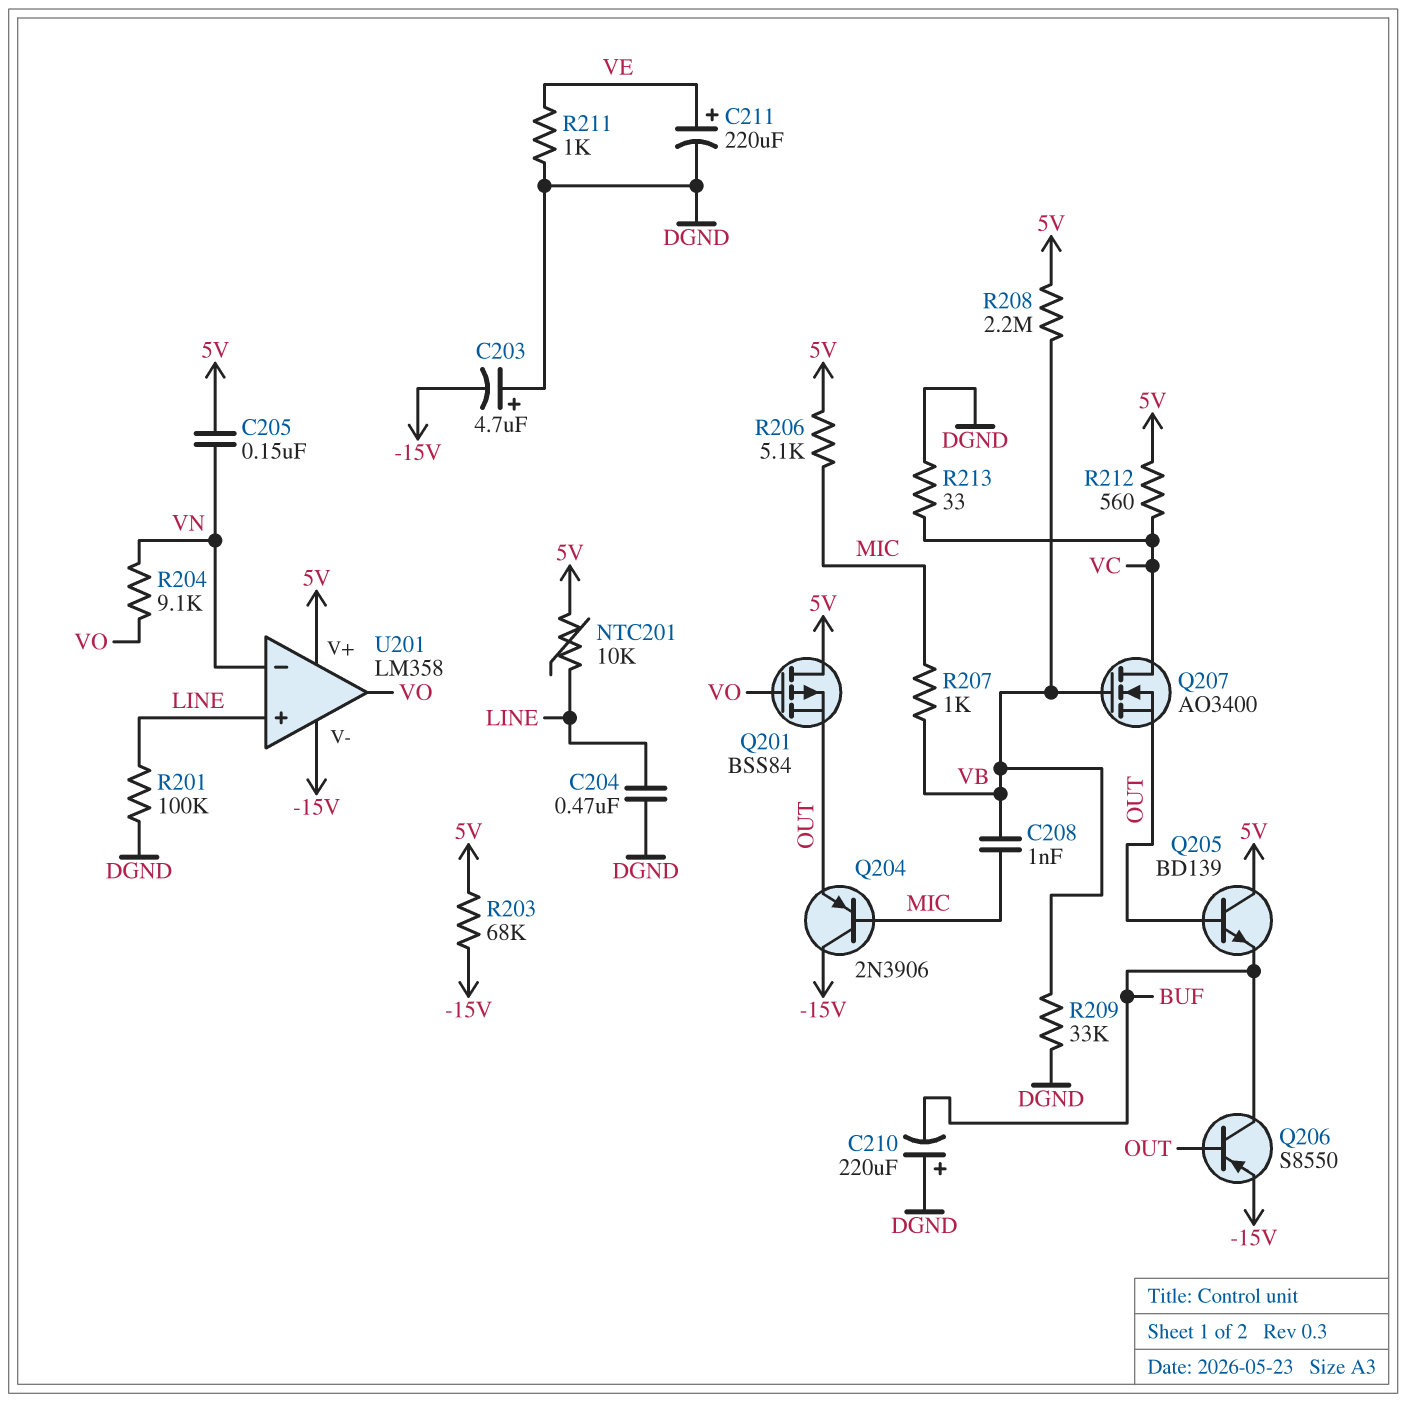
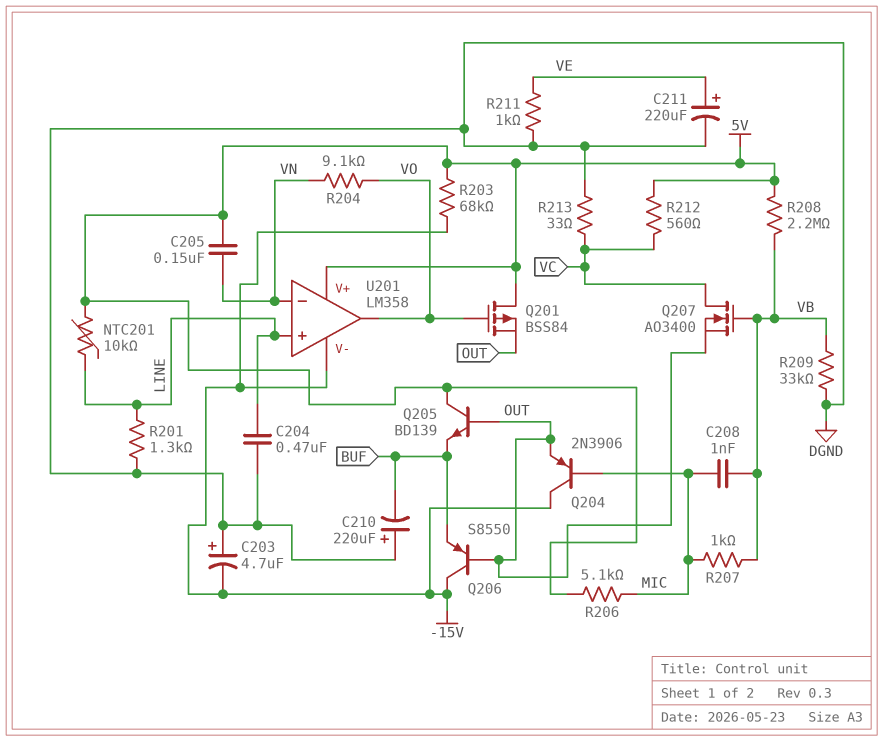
Q206: PNP S8550 (B OUT, C BUF, E -15V) -> PNP S8550 (B OUT, C -15V, E BUF)
R201: 100k (DGND, LINE) -> 1.3k (DGND, LINE)

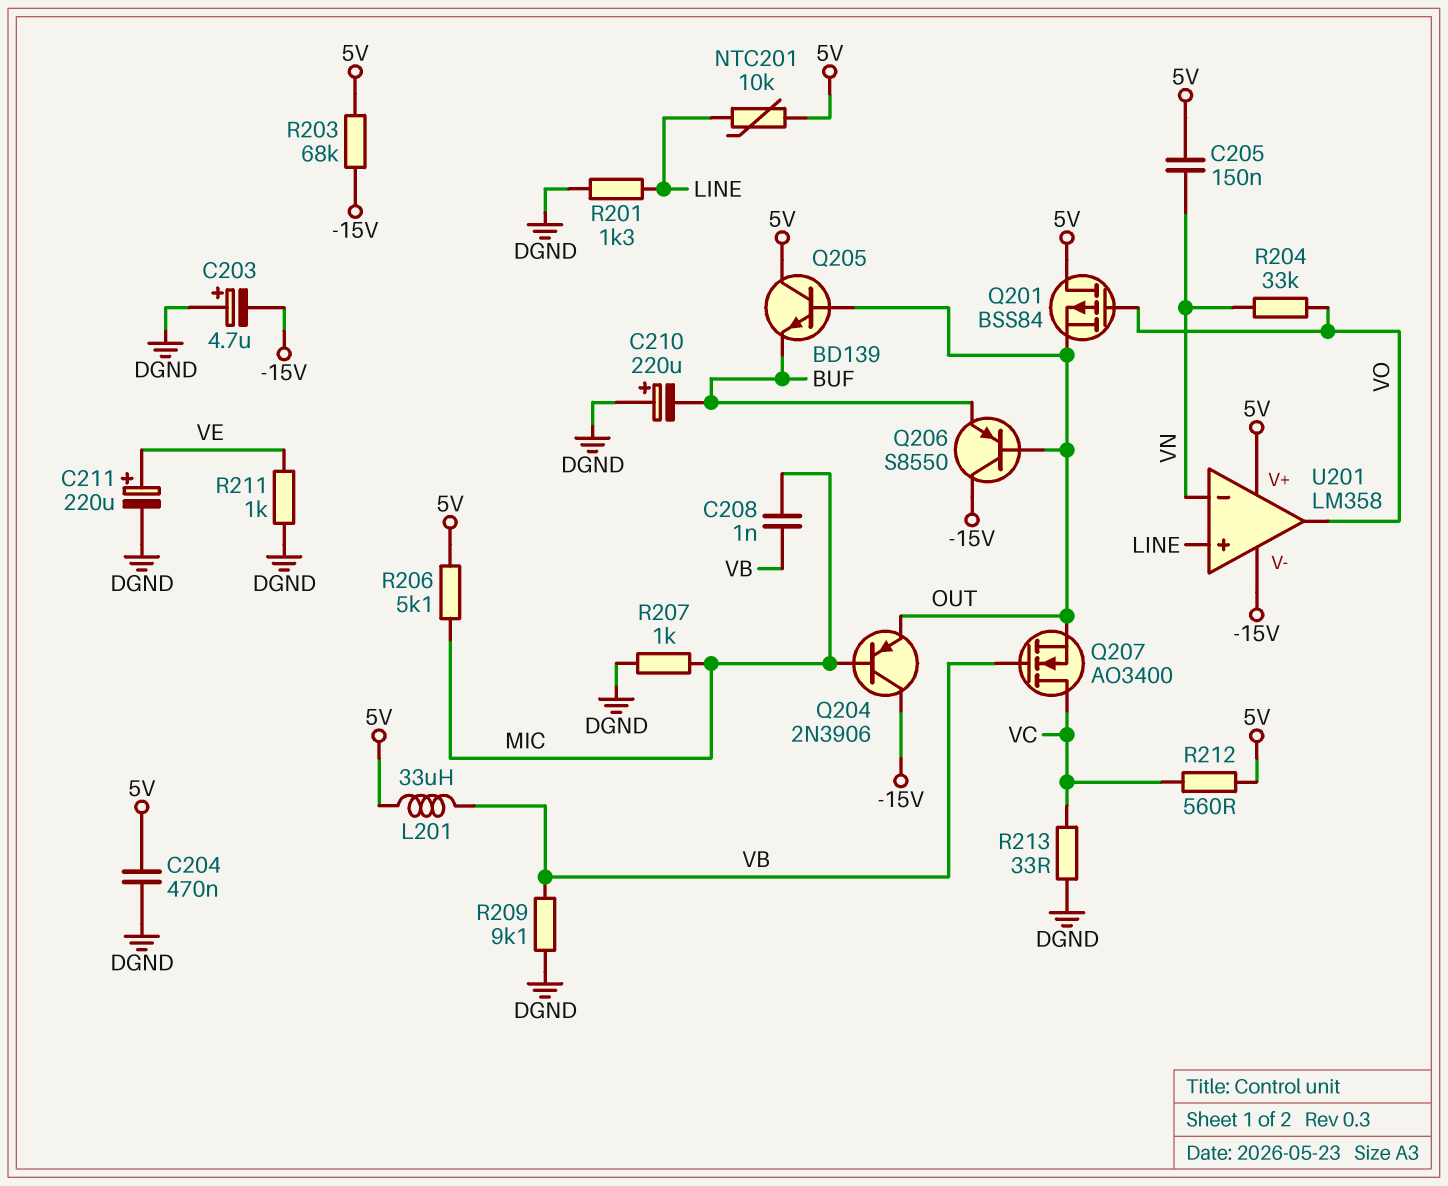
C204: 470nF (DGND, LINE) -> 470nF (5V, DGND)
L201: none -> 33uH (5V, VB)
R204: 9.1k (VN, VO) -> 33k (VN, VO)
R207: 1k (MIC, VB) -> 1k (DGND, MIC)
R208: 2.2M (5V, VB) -> none
R209: 33k (DGND, VB) -> 9.1k (DGND, VB)

